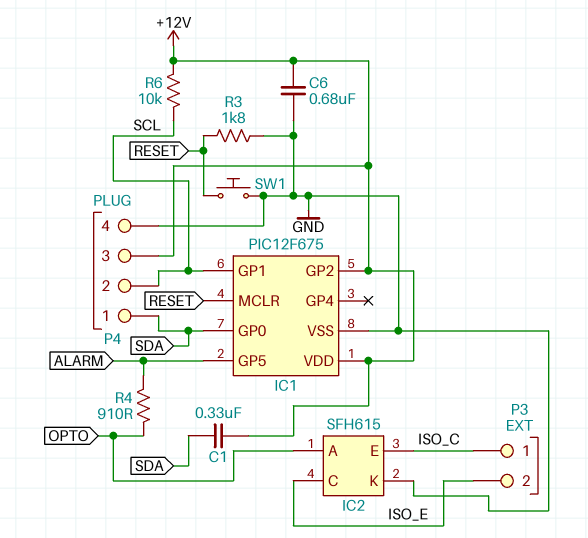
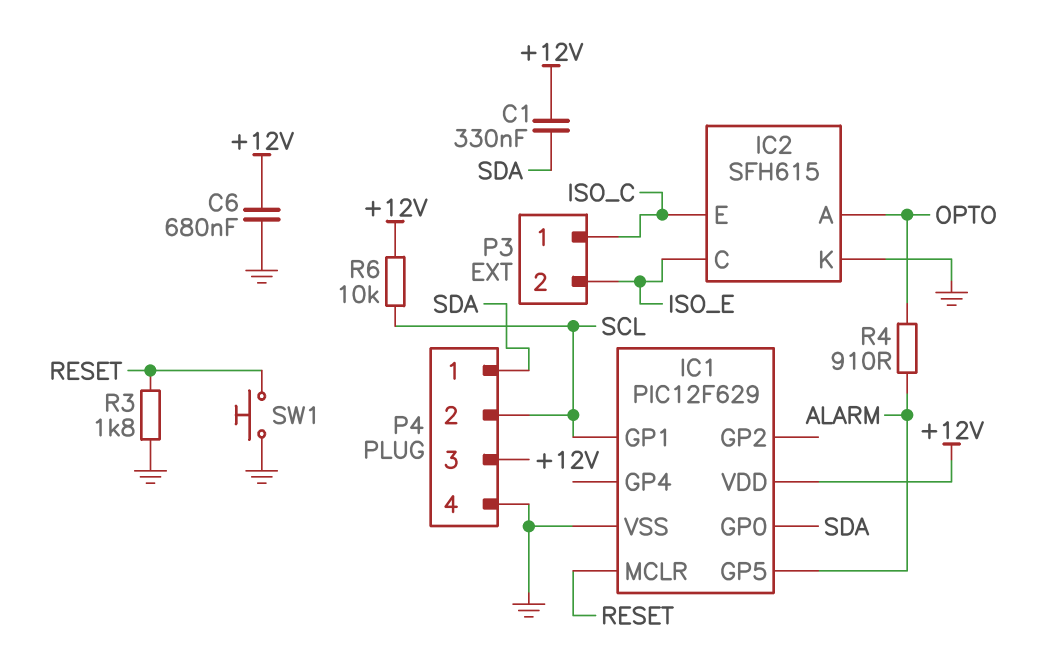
IC1: PIC12F675 -> PIC12F629
IC1 pin GP2: +12V -> none

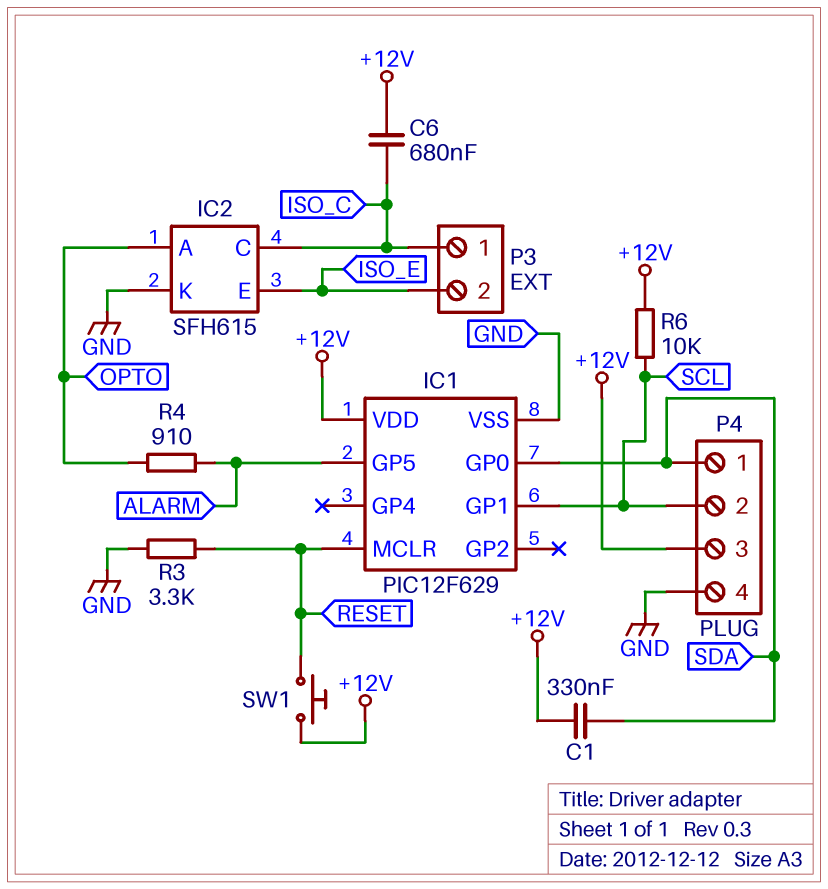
C6: 680nF (+12V, GND) -> 680nF (+12V, ISO_C)
IC2 pin C: ISO_E -> ISO_C
IC2 pin E: ISO_C -> ISO_E
R3: 1.8k (GND, RESET) -> 3.3k (GND, RESET)
SW1: button (GND, RESET) -> button (+12V, RESET)

